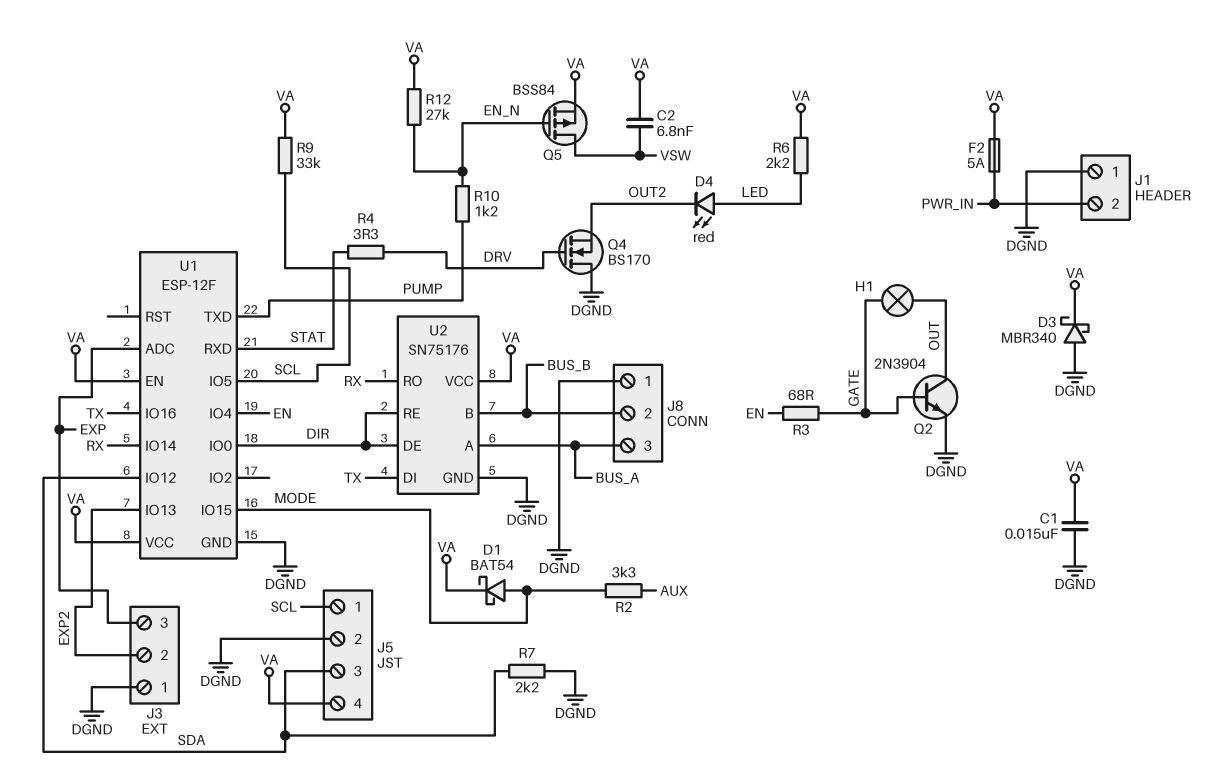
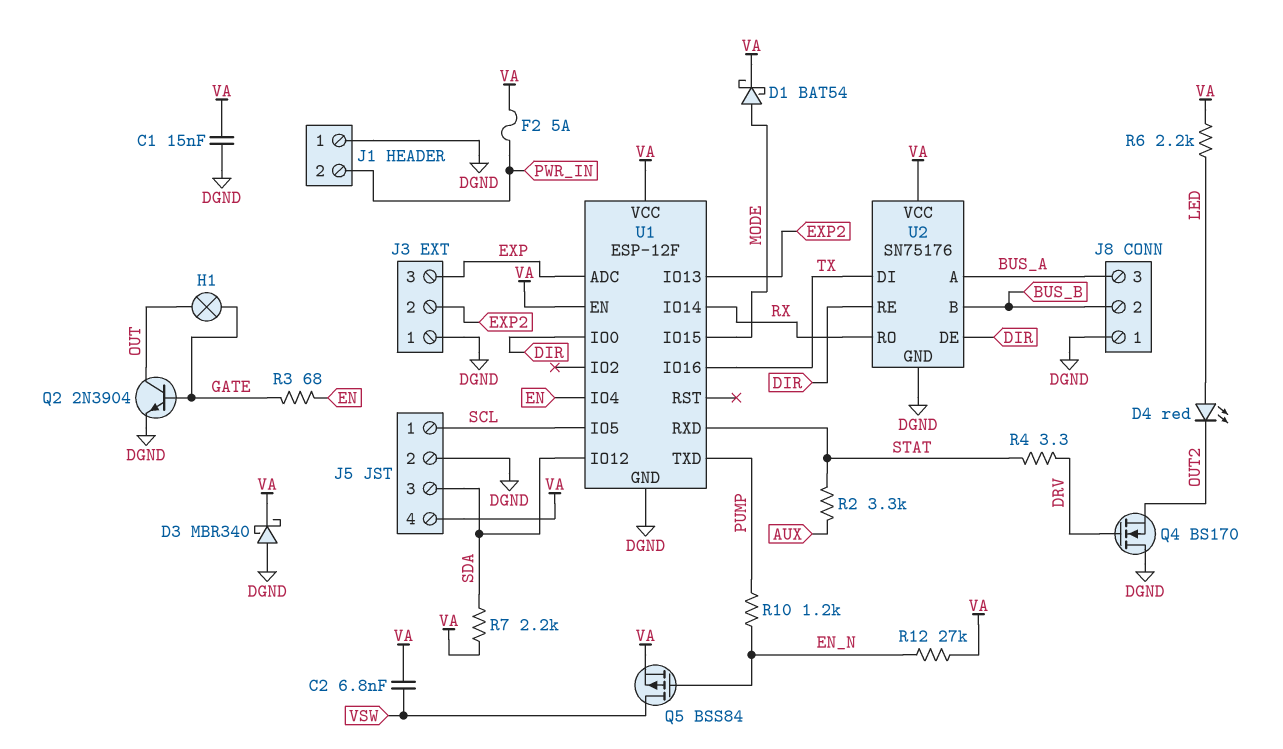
R2: 3.3k (AUX, MODE) -> 3.3k (AUX, STAT)
R7: 2.2k (DGND, SDA) -> 2.2k (SDA, VA)
R9: 33k (SCL, VA) -> none

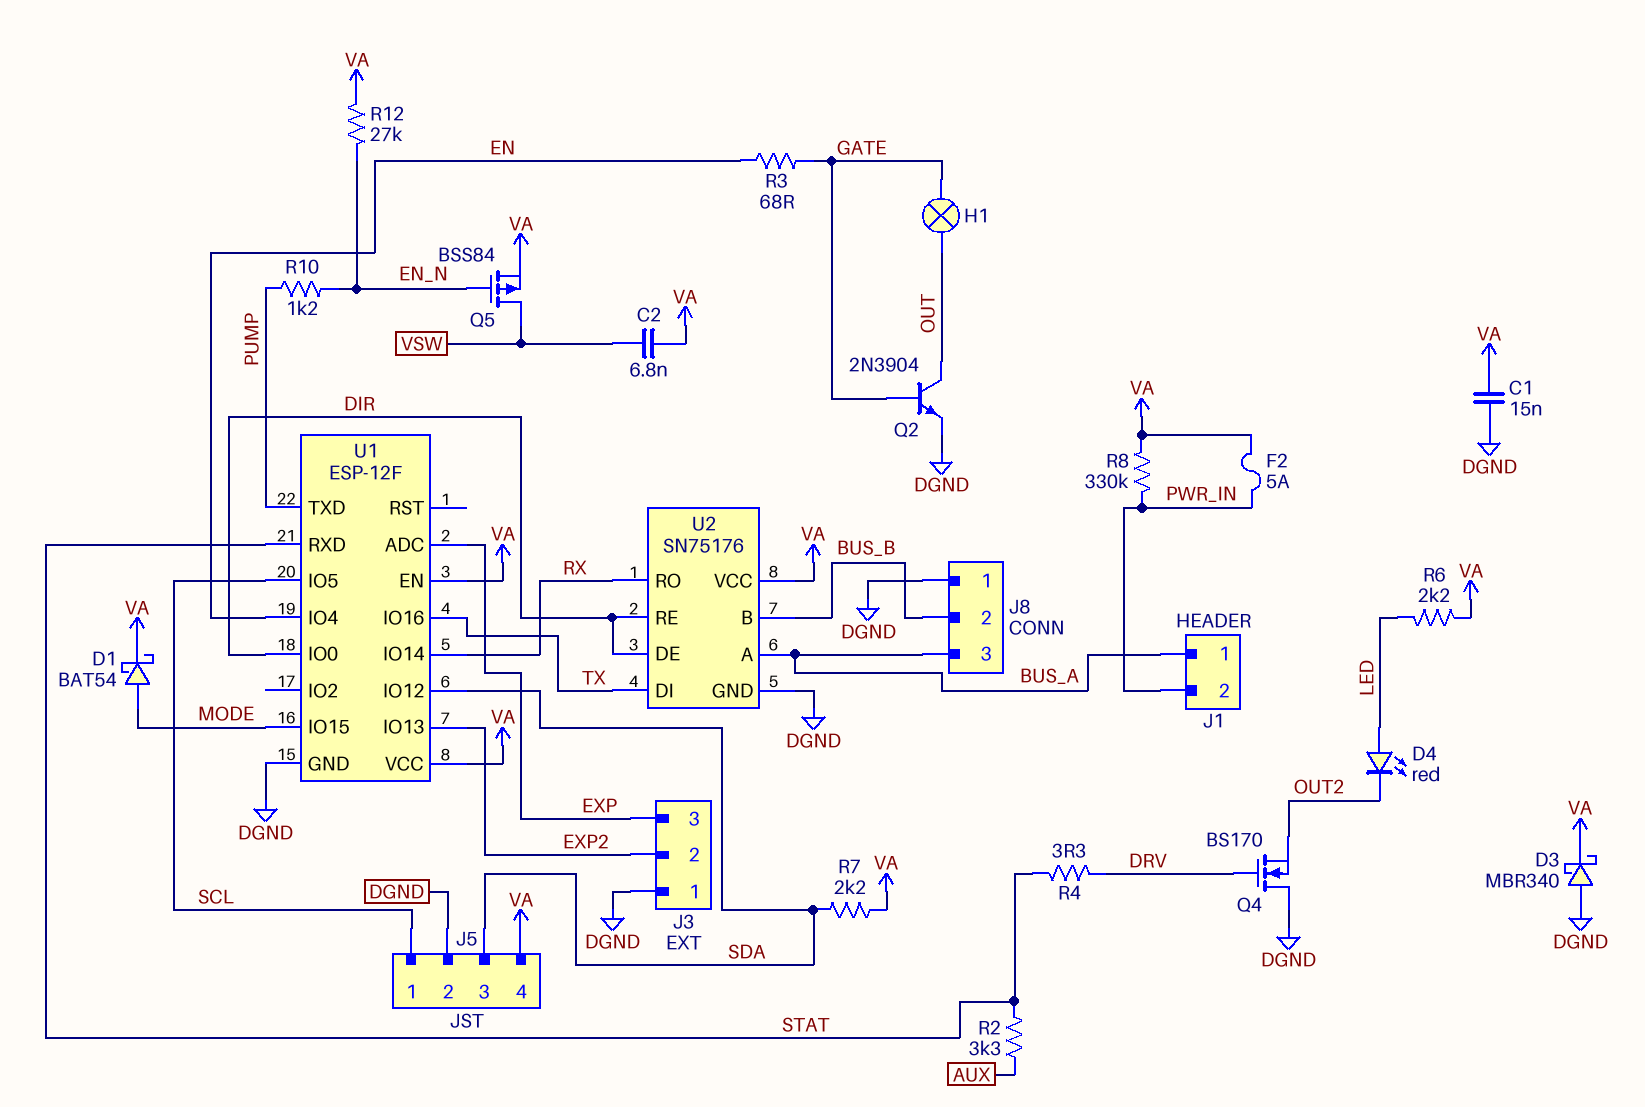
J1 pin 1: DGND -> BUS_A
R8: none -> 330k (PWR_IN, VA)

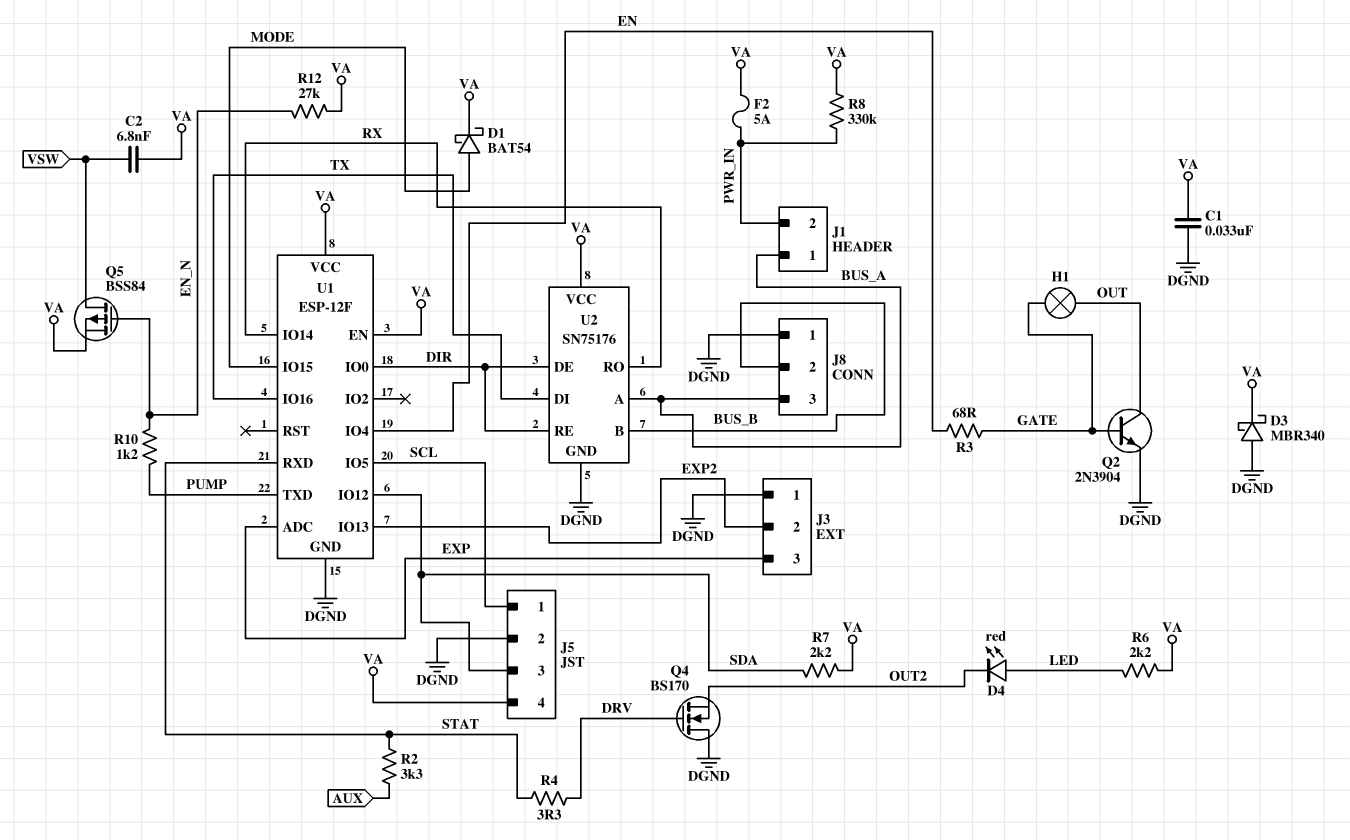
C1: 15nF (DGND, VA) -> 33nF (DGND, VA)

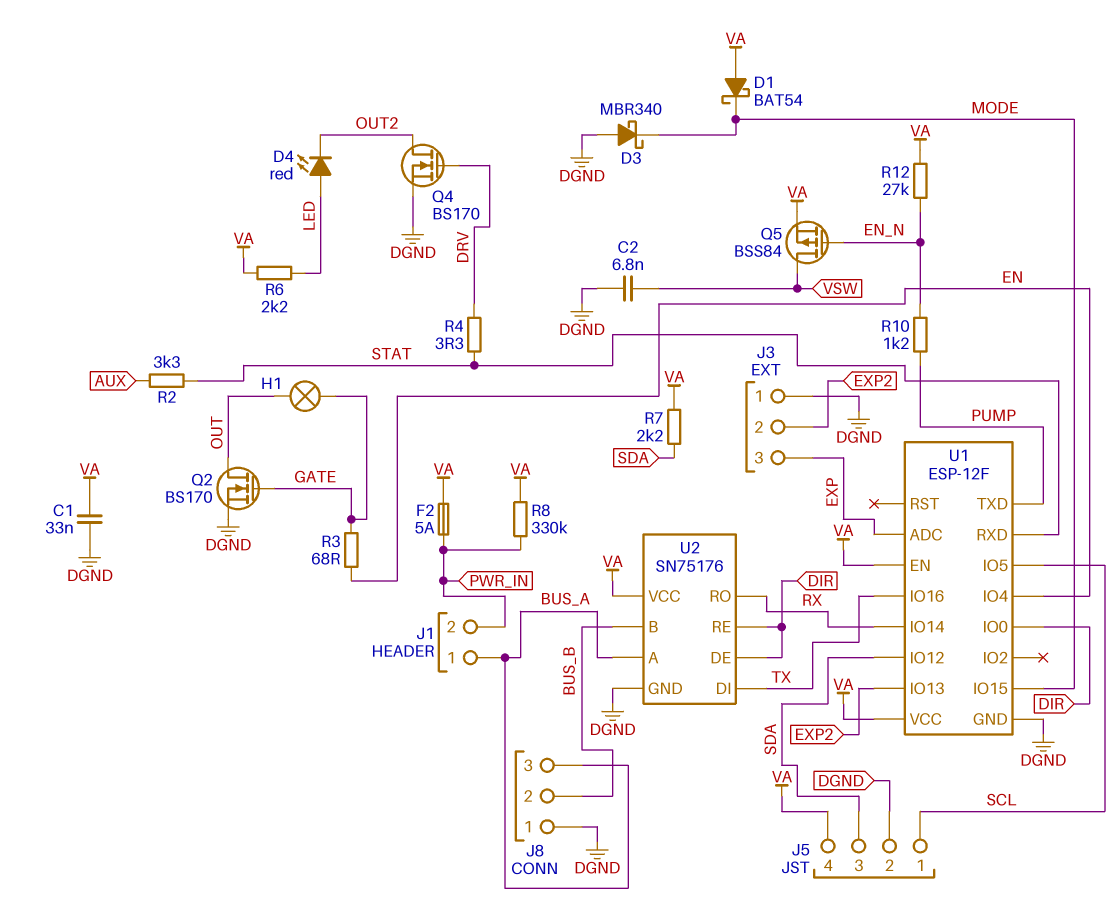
C2: 6.8nF (VA, VSW) -> 6.8nF (DGND, VSW)
D1: schottky BAT54 (A MODE, K VA) -> schottky BAT54 (A VA, K MODE)
D3: schottky MBR340 (A DGND, K VA) -> schottky MBR340 (A DGND, K MODE)
Q2: NPN 2N3904 (B GATE, C OUT, E DGND) -> NMOS BS170 (G GATE, D OUT, S DGND)
Q4: NMOS BS170 (G DRV, D DGND, S OUT2) -> NMOS BS170 (G DRV, D OUT2, S DGND)

